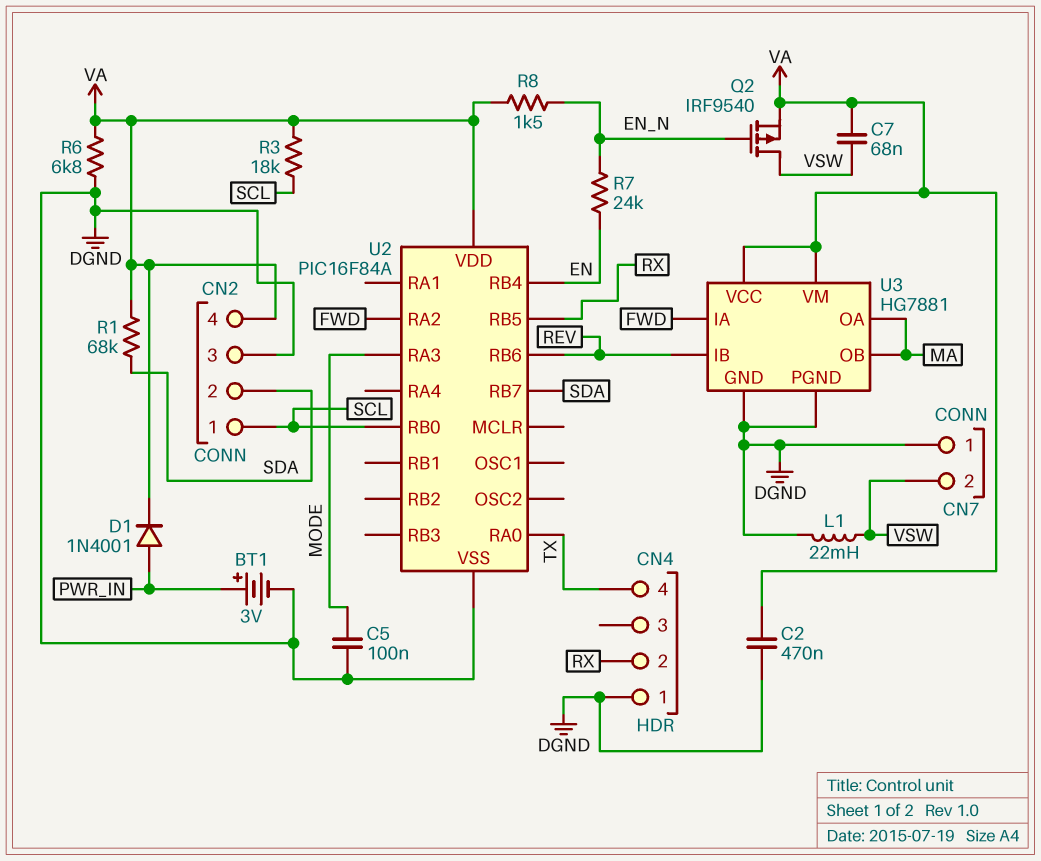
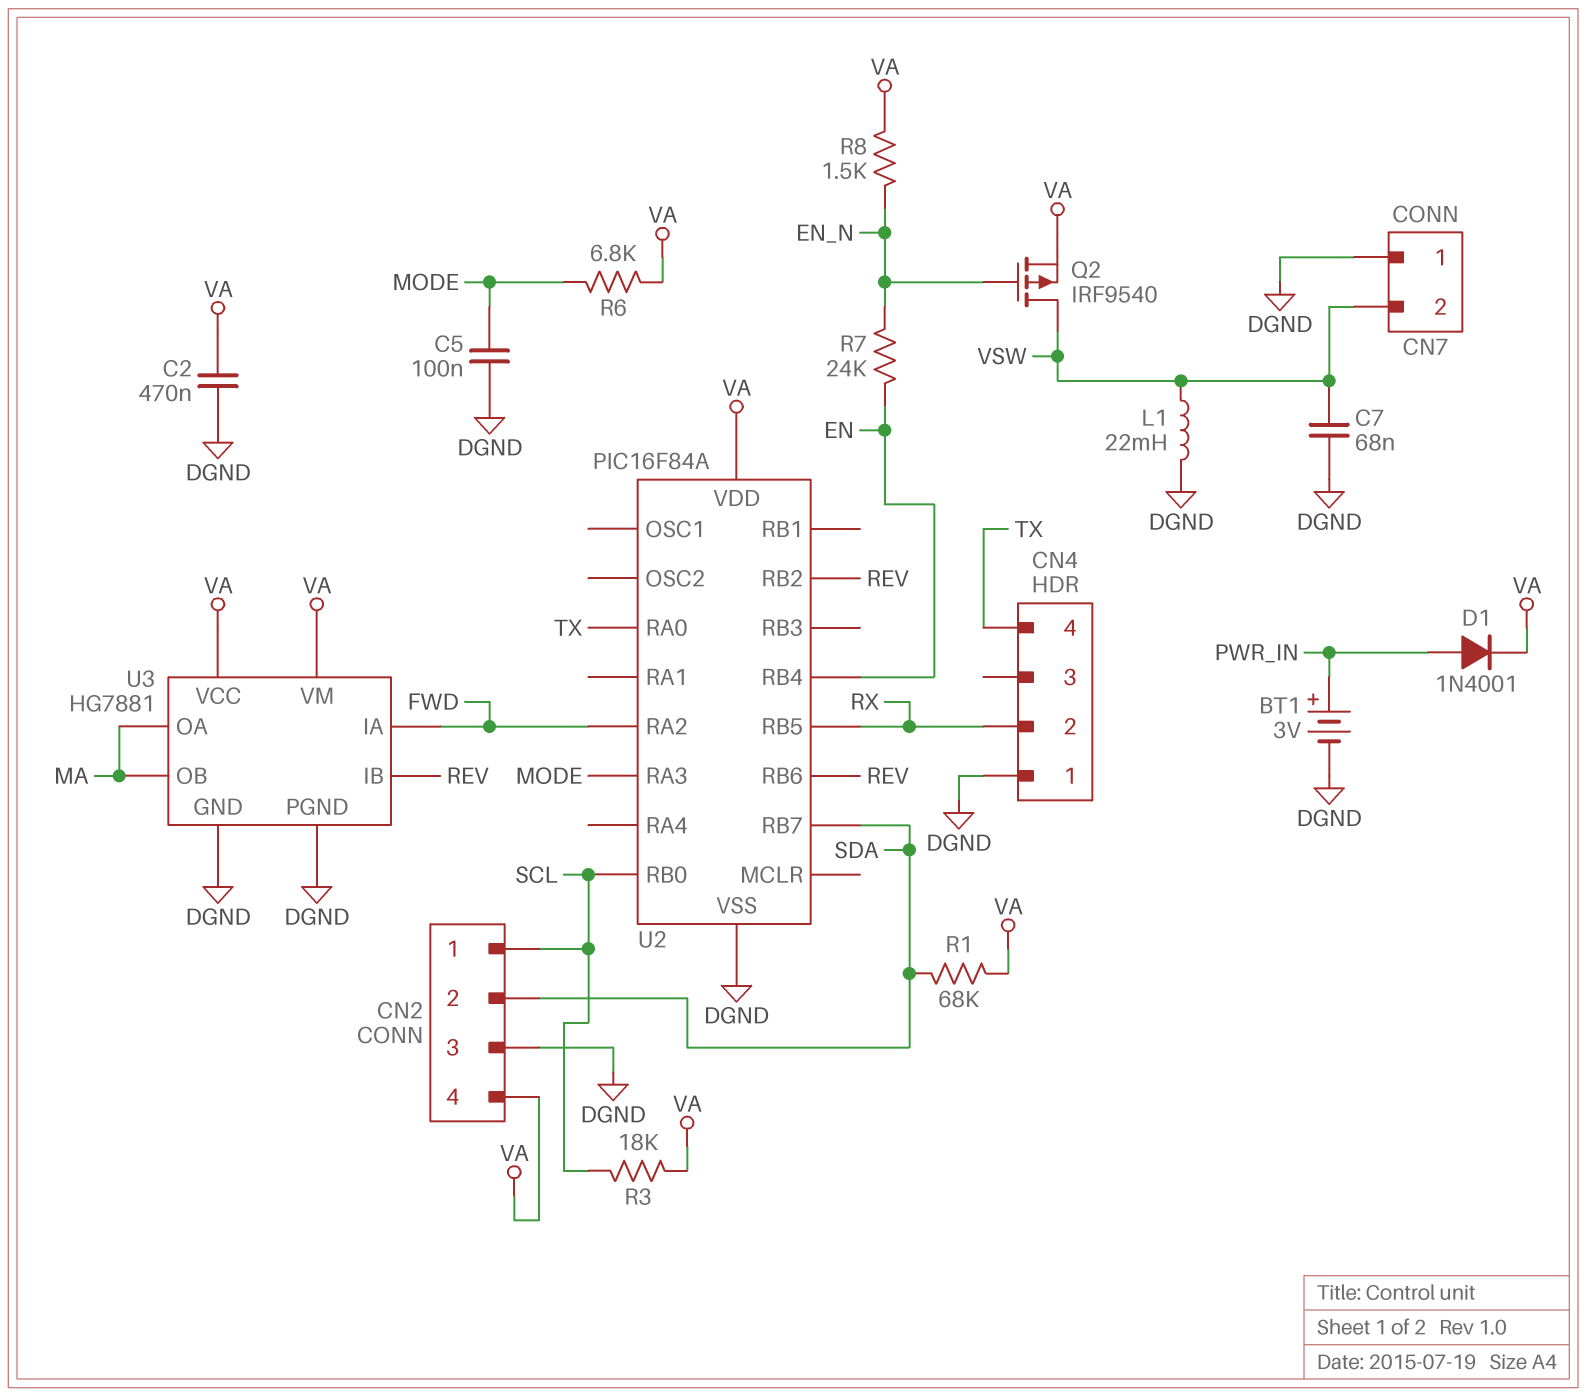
C7: 68nF (VA, VSW) -> 68nF (DGND, VSW)
R6: 6.8k (DGND, VA) -> 6.8k (MODE, VA)
U2 pin RB2: none -> REV

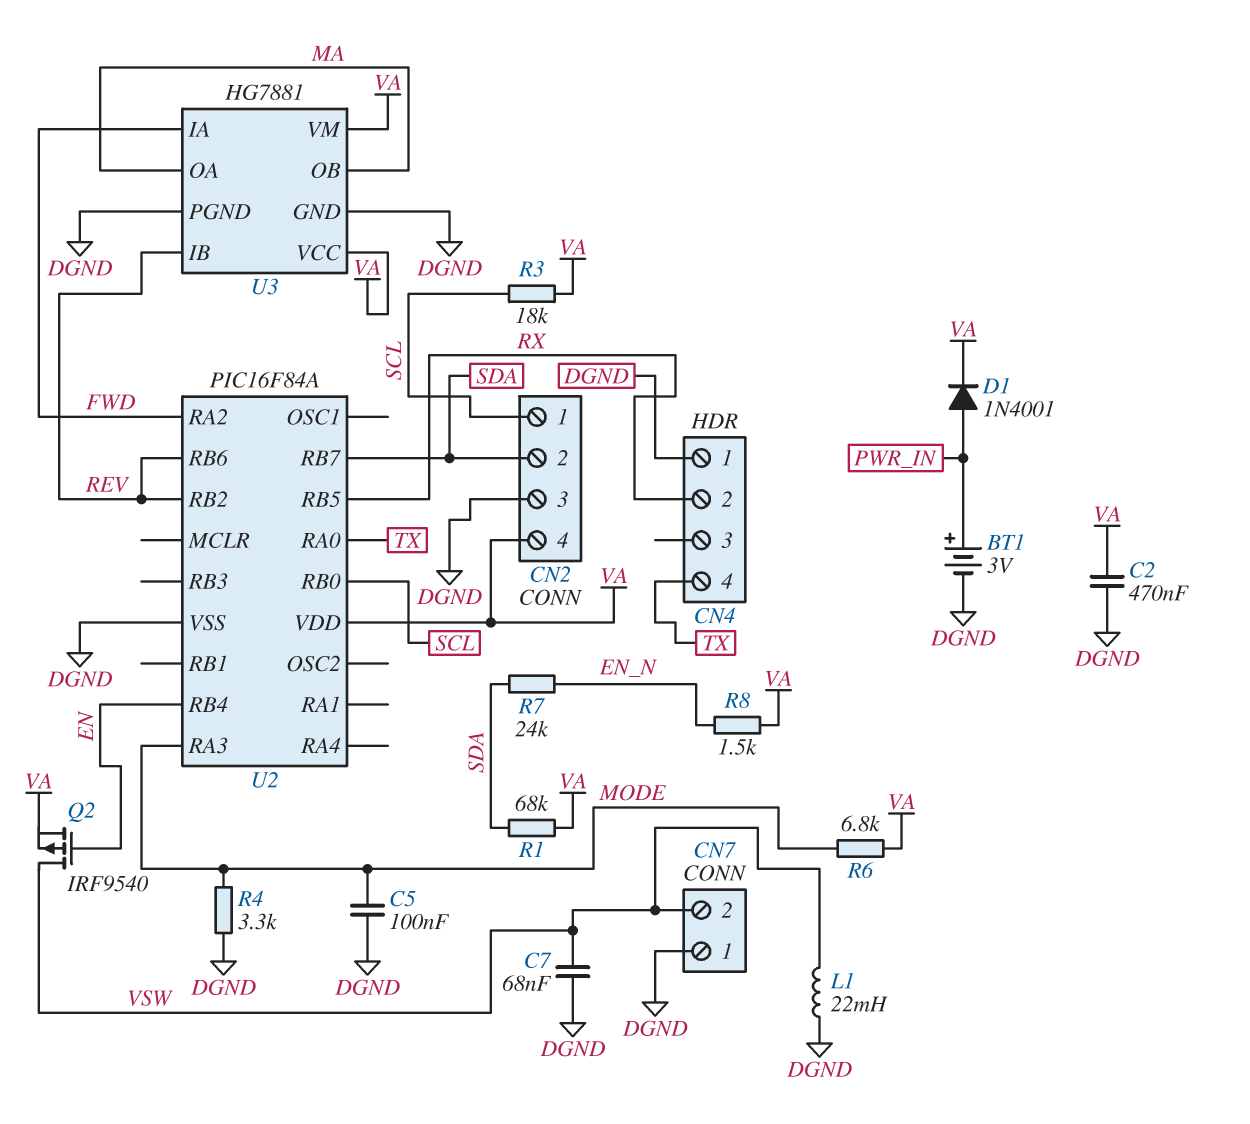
Q2: PMOS IRF9540 (G EN_N, D VSW, S VA) -> PMOS IRF9540 (G EN, D VSW, S VA)
R4: none -> 3.3k (DGND, MODE)
R7: 24k (EN, EN_N) -> 24k (EN_N, SDA)

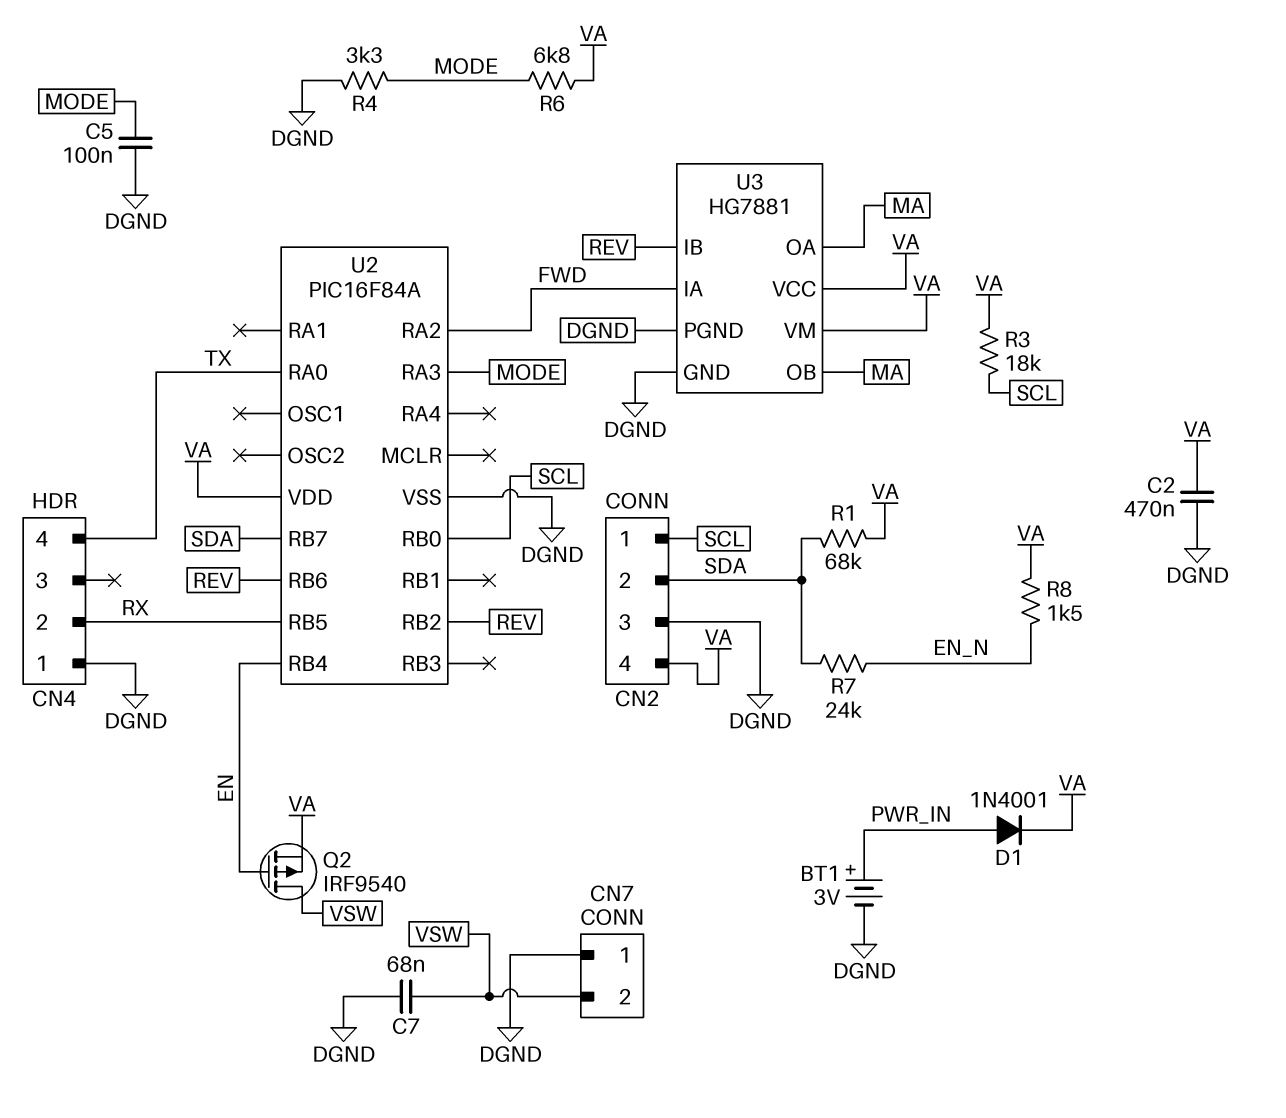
L1: 22mH (DGND, VSW) -> none

